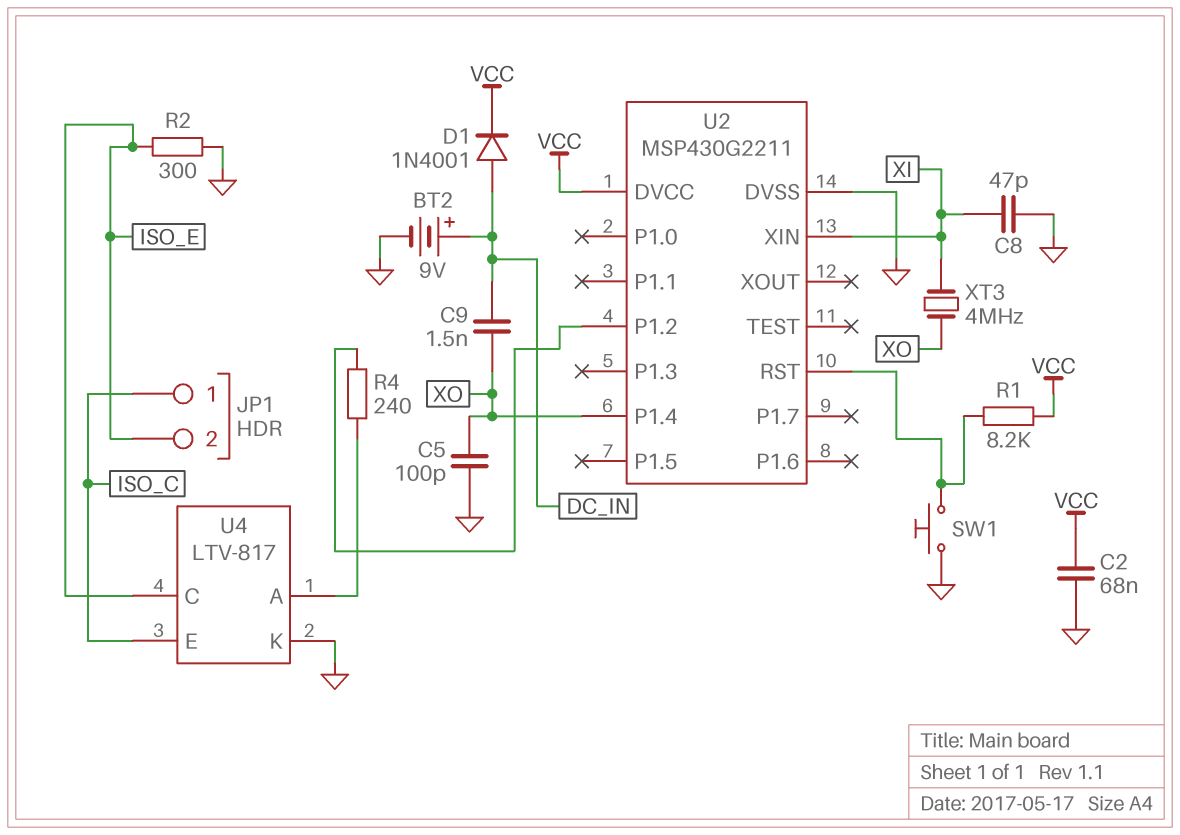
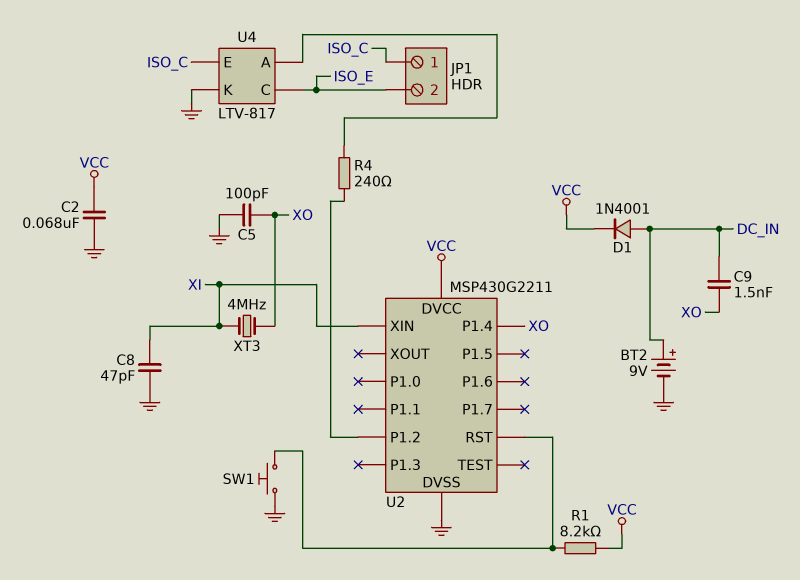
R2: 300 (GND, ISO_E) -> none

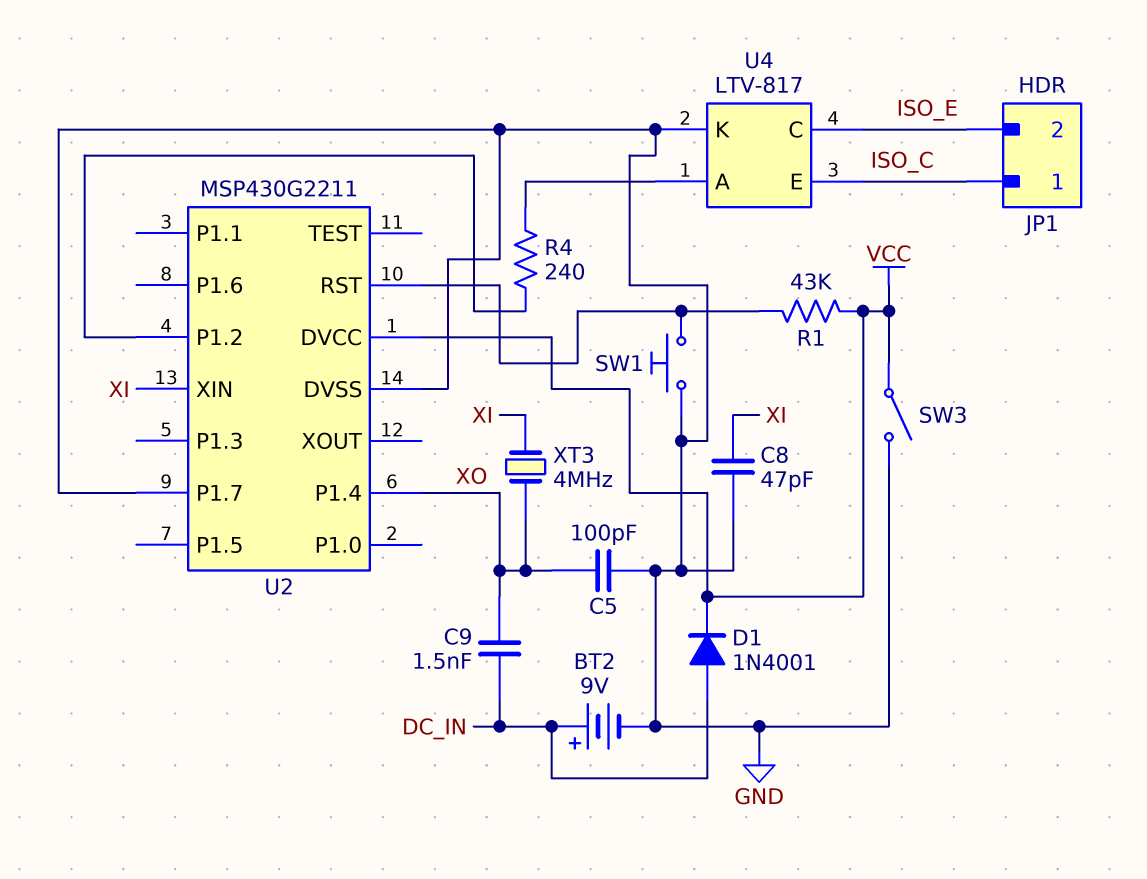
C2: 68nF (GND, VCC) -> none
R1: 8.2k (U2/RST, VCC) -> 43k (U2/RST, VCC)
SW3: none -> switch (GND, VCC)
U2 pin P1.7: none -> GND

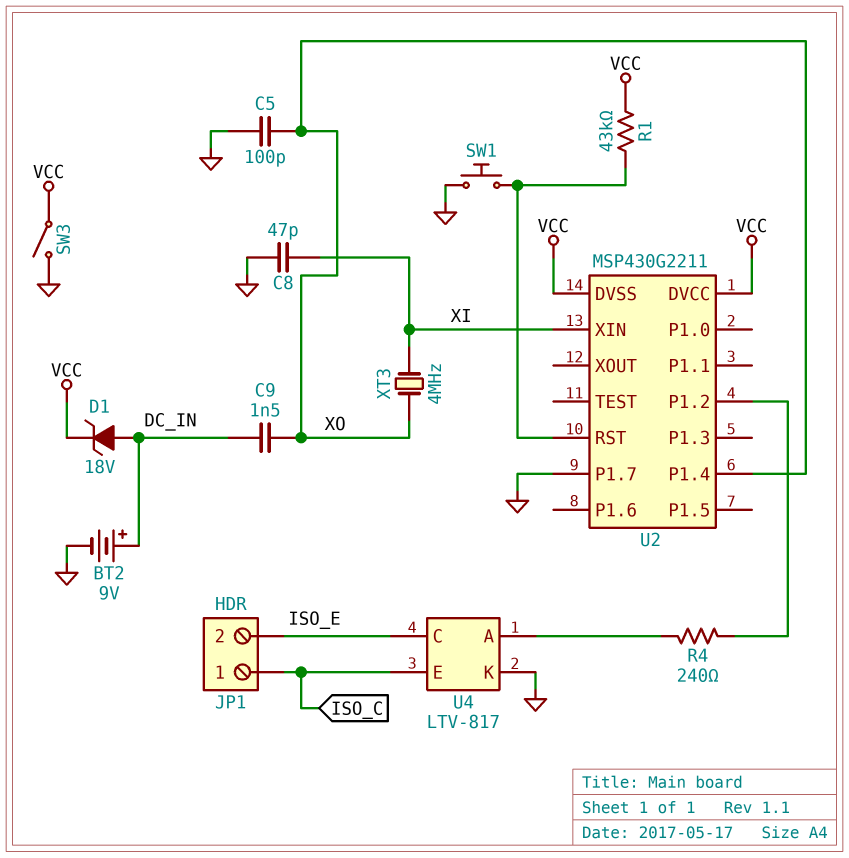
D1: diode 1N4001 (A DC_IN, K VCC) -> zener 18V (A DC_IN, K VCC)
U2 pin DVSS: GND -> VCC

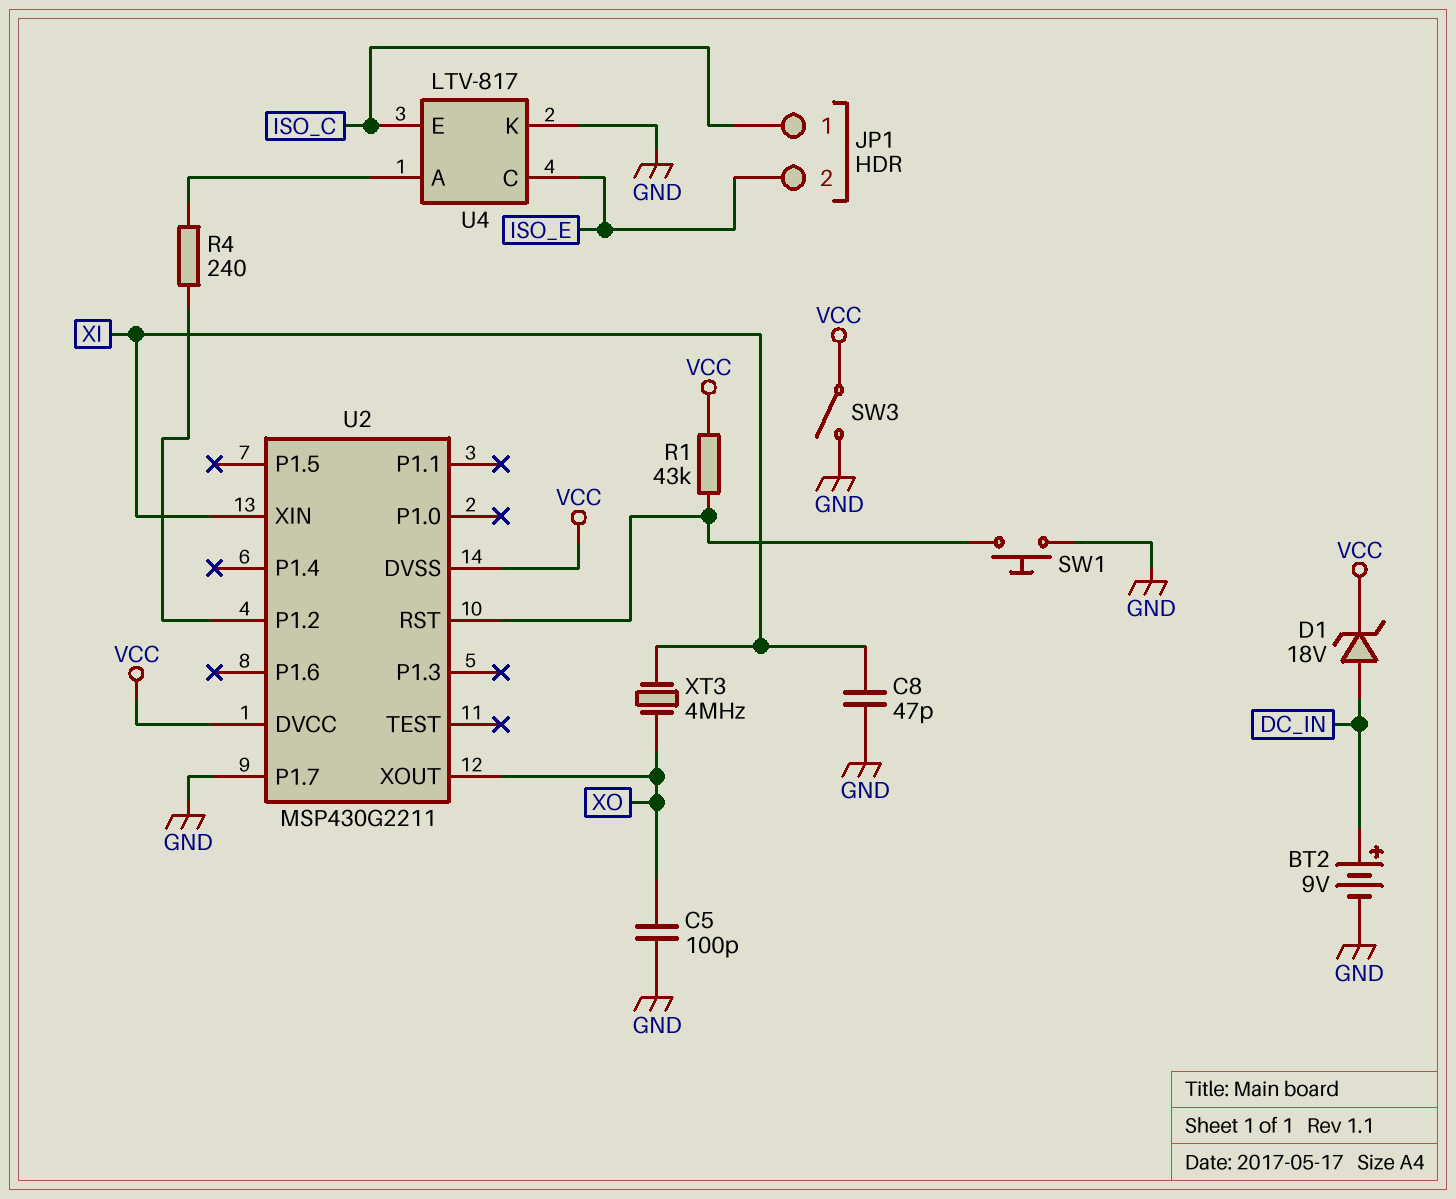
C9: 1.5nF (DC_IN, XO) -> none
U2 pin P1.4: XO -> none
U2 pin XOUT: none -> XO

